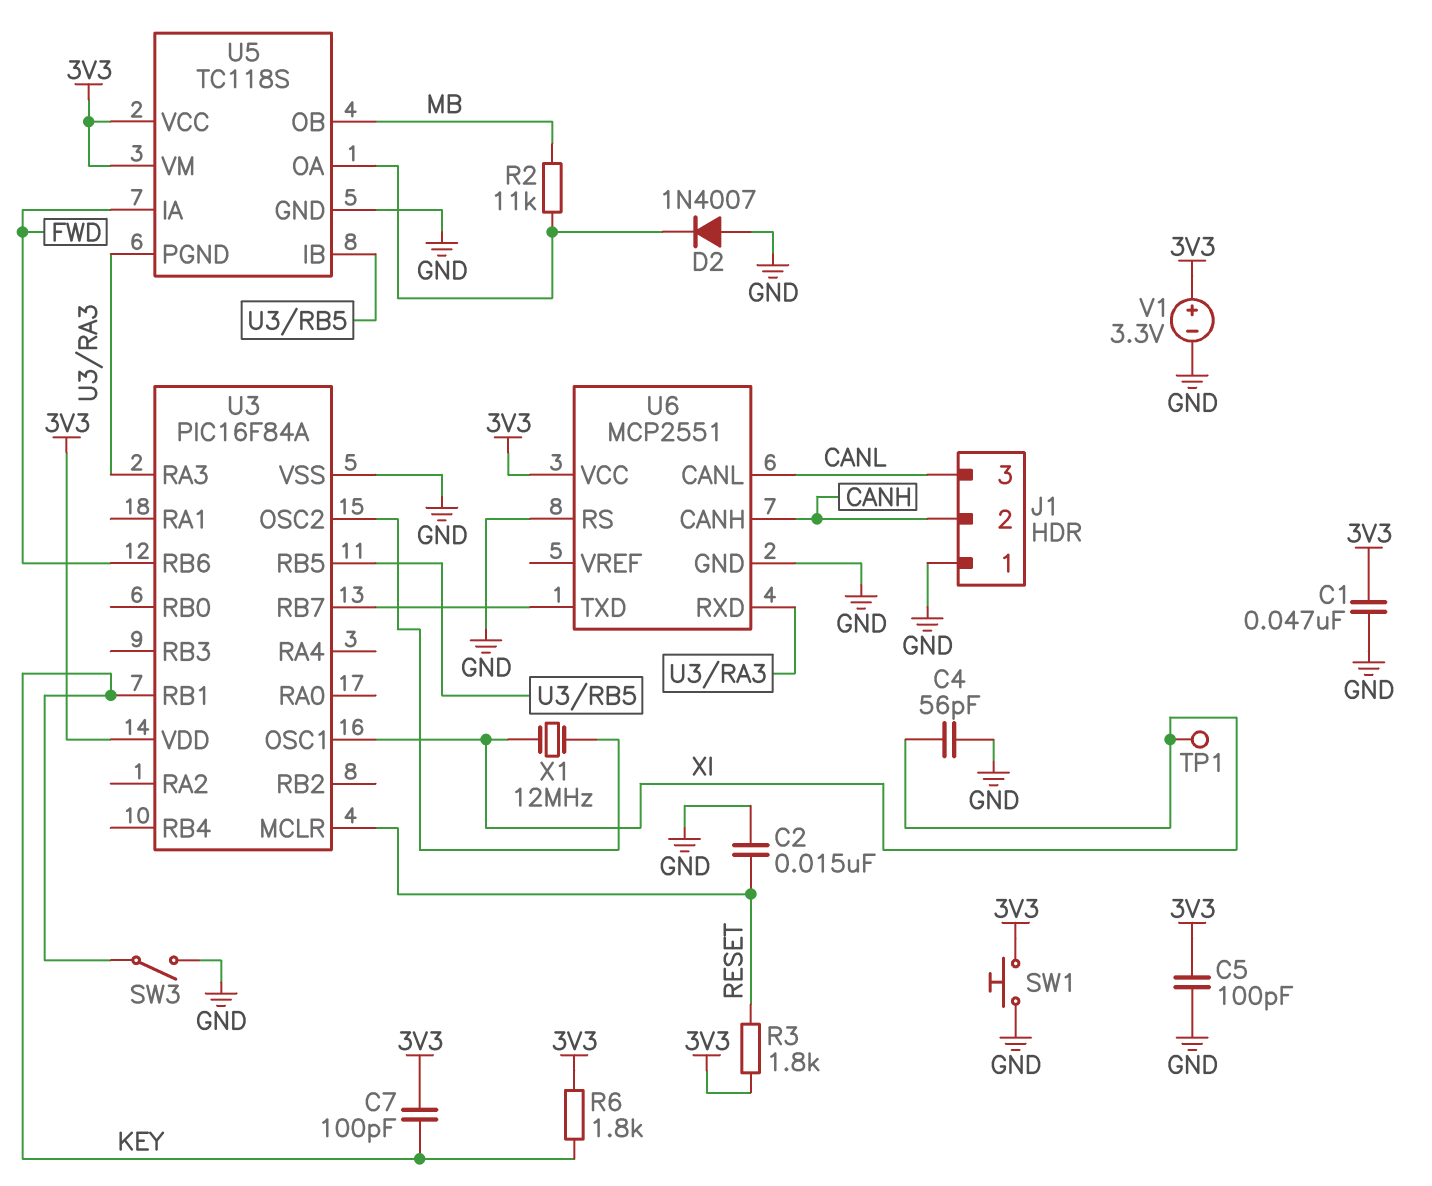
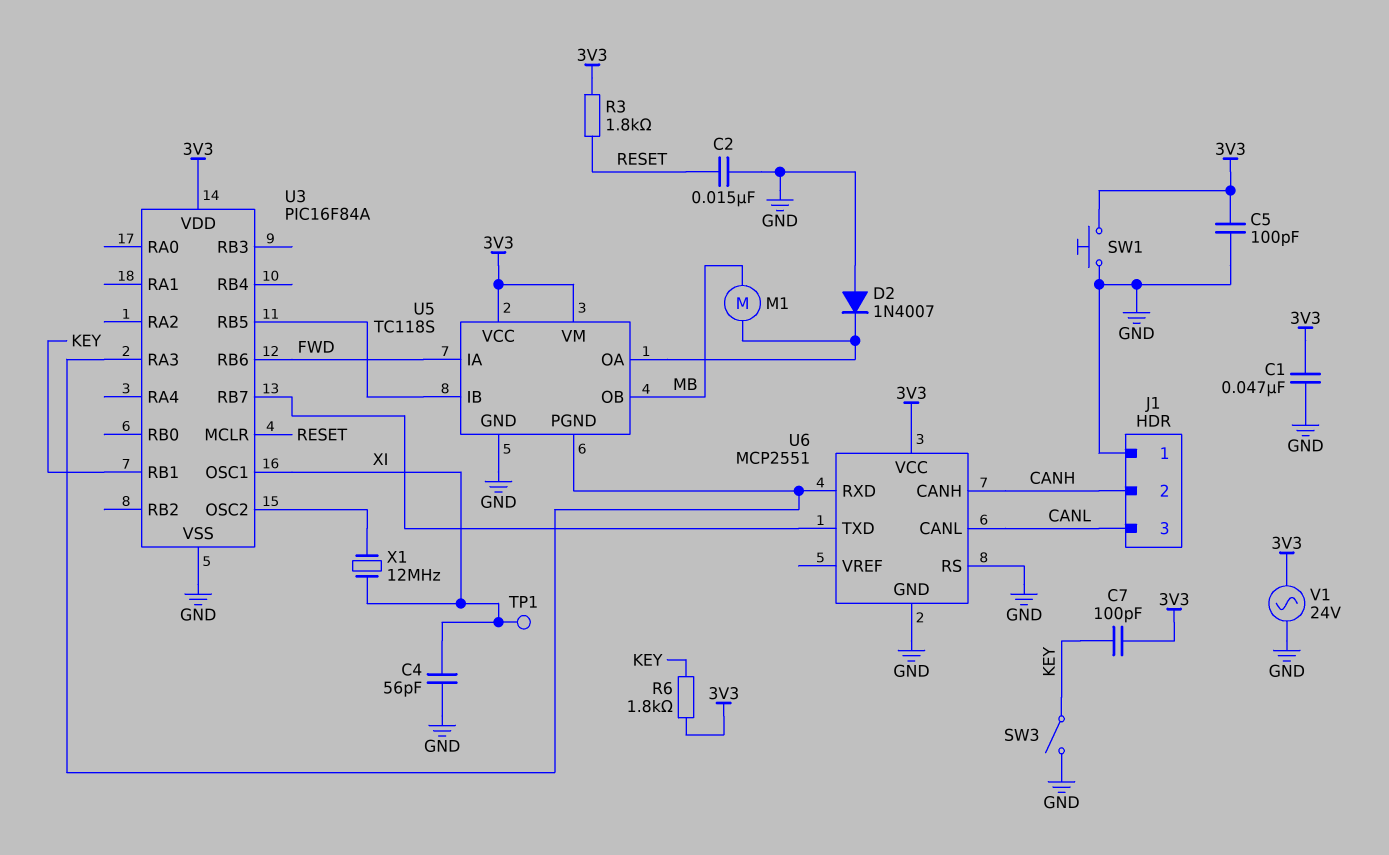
M1: none -> motor (MB, U5/OA)
R2: 11k (MB, U5/OA) -> none
V1: 3.3V (plus 3V3, minus GND) -> AC 24V (3V3, GND)

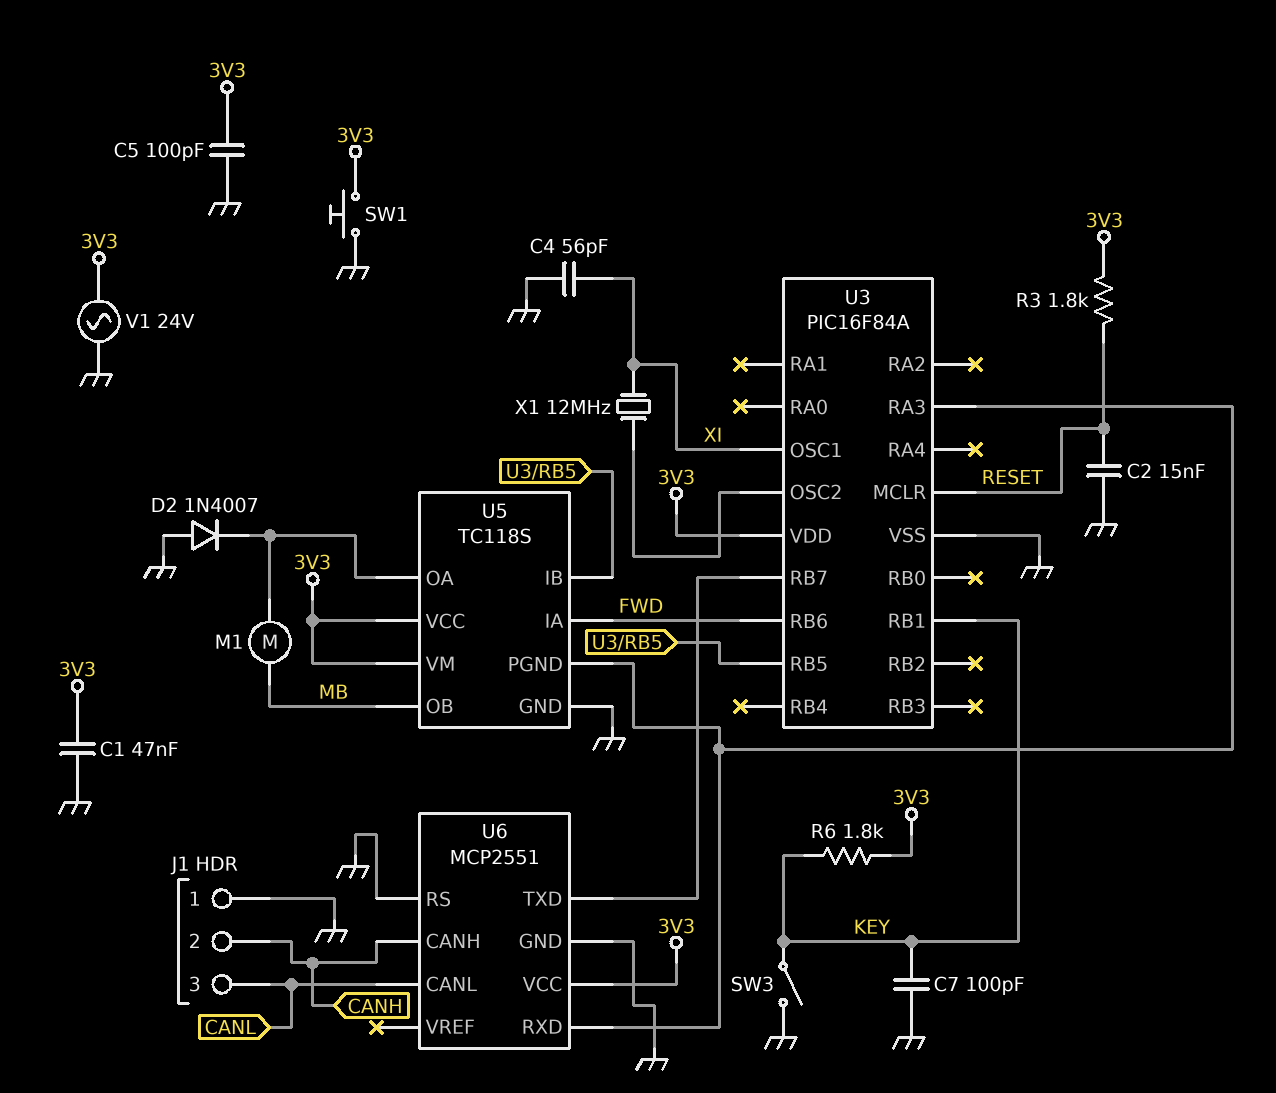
C7: 100pF (3V3, KEY) -> 100pF (GND, KEY)
TP1: test point (XI) -> none

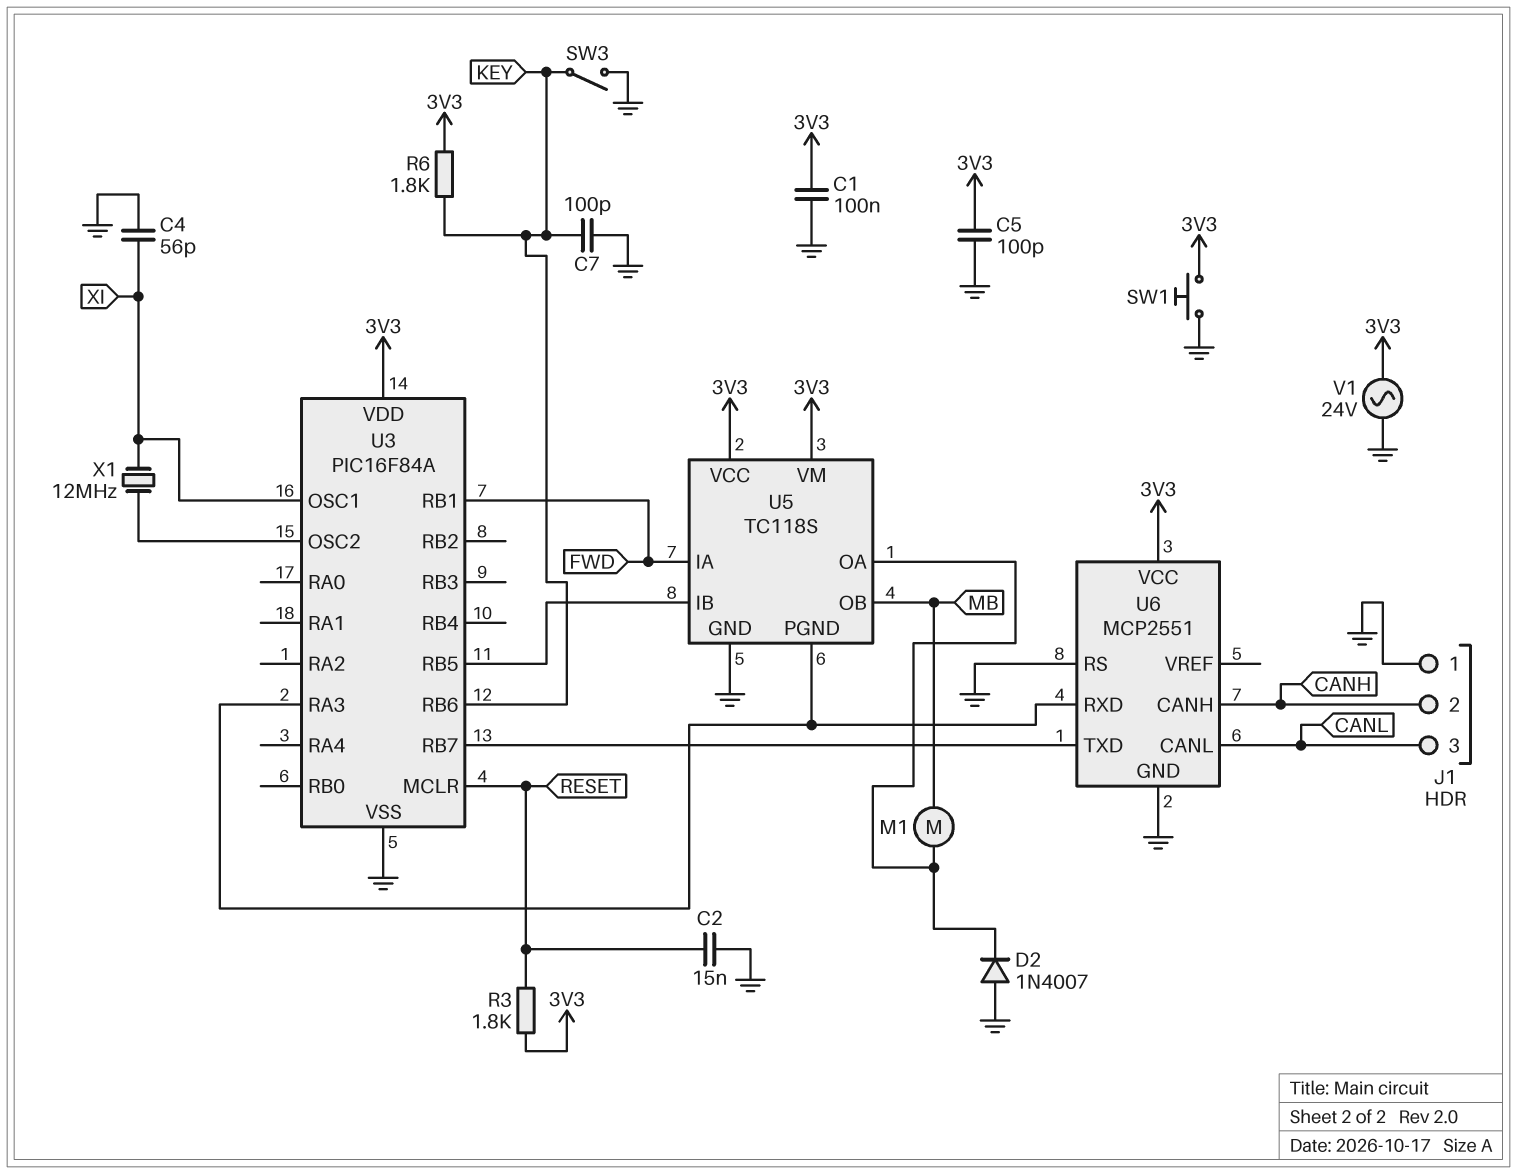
C1: 47nF (3V3, GND) -> 100nF (3V3, GND)
U3 pin RB1: KEY -> FWD
U3 pin RB6: FWD -> KEY

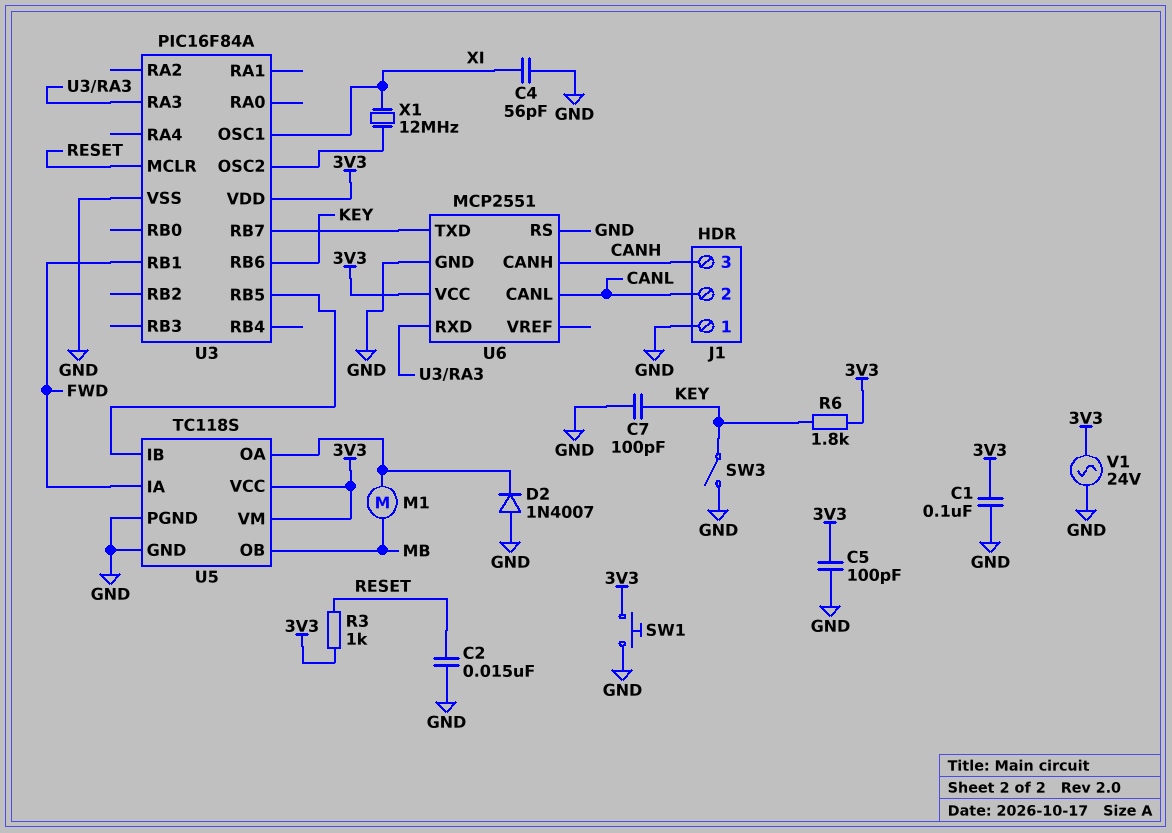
J1 pin 2: CANH -> CANL
J1 pin 3: CANL -> CANH
R3: 1.8k (3V3, RESET) -> 1k (3V3, RESET)
U5 pin PGND: U3/RA3 -> GND

